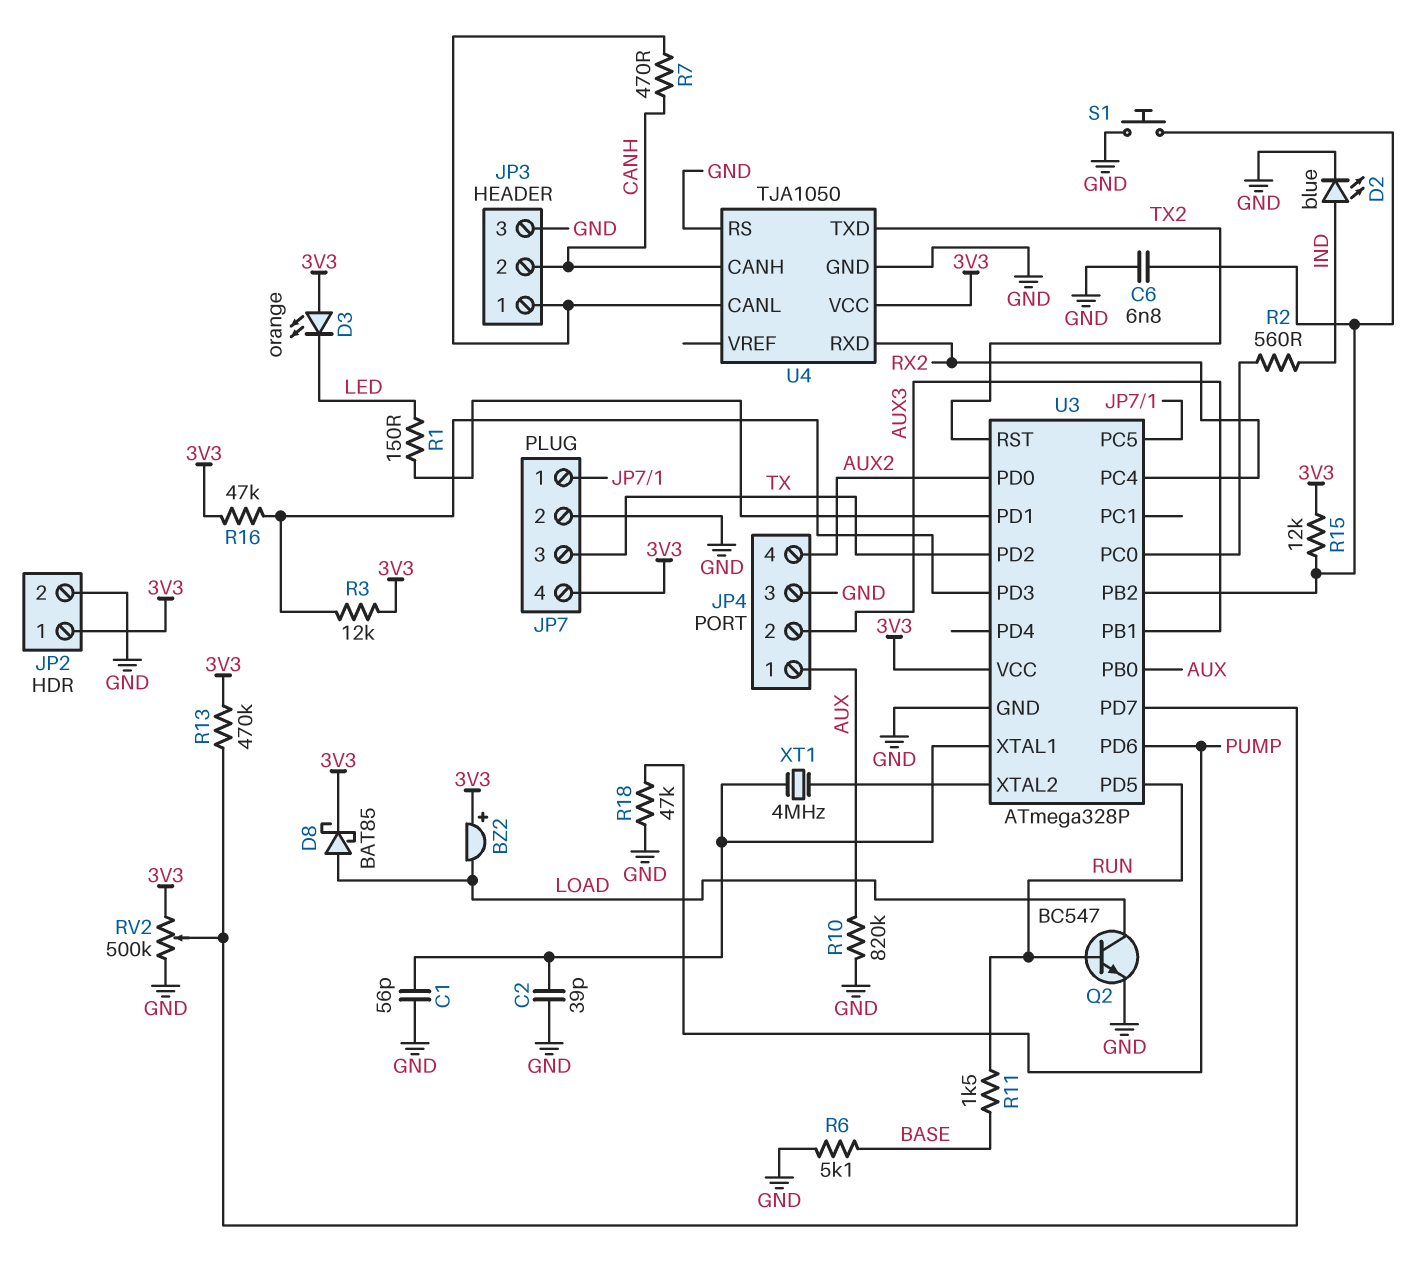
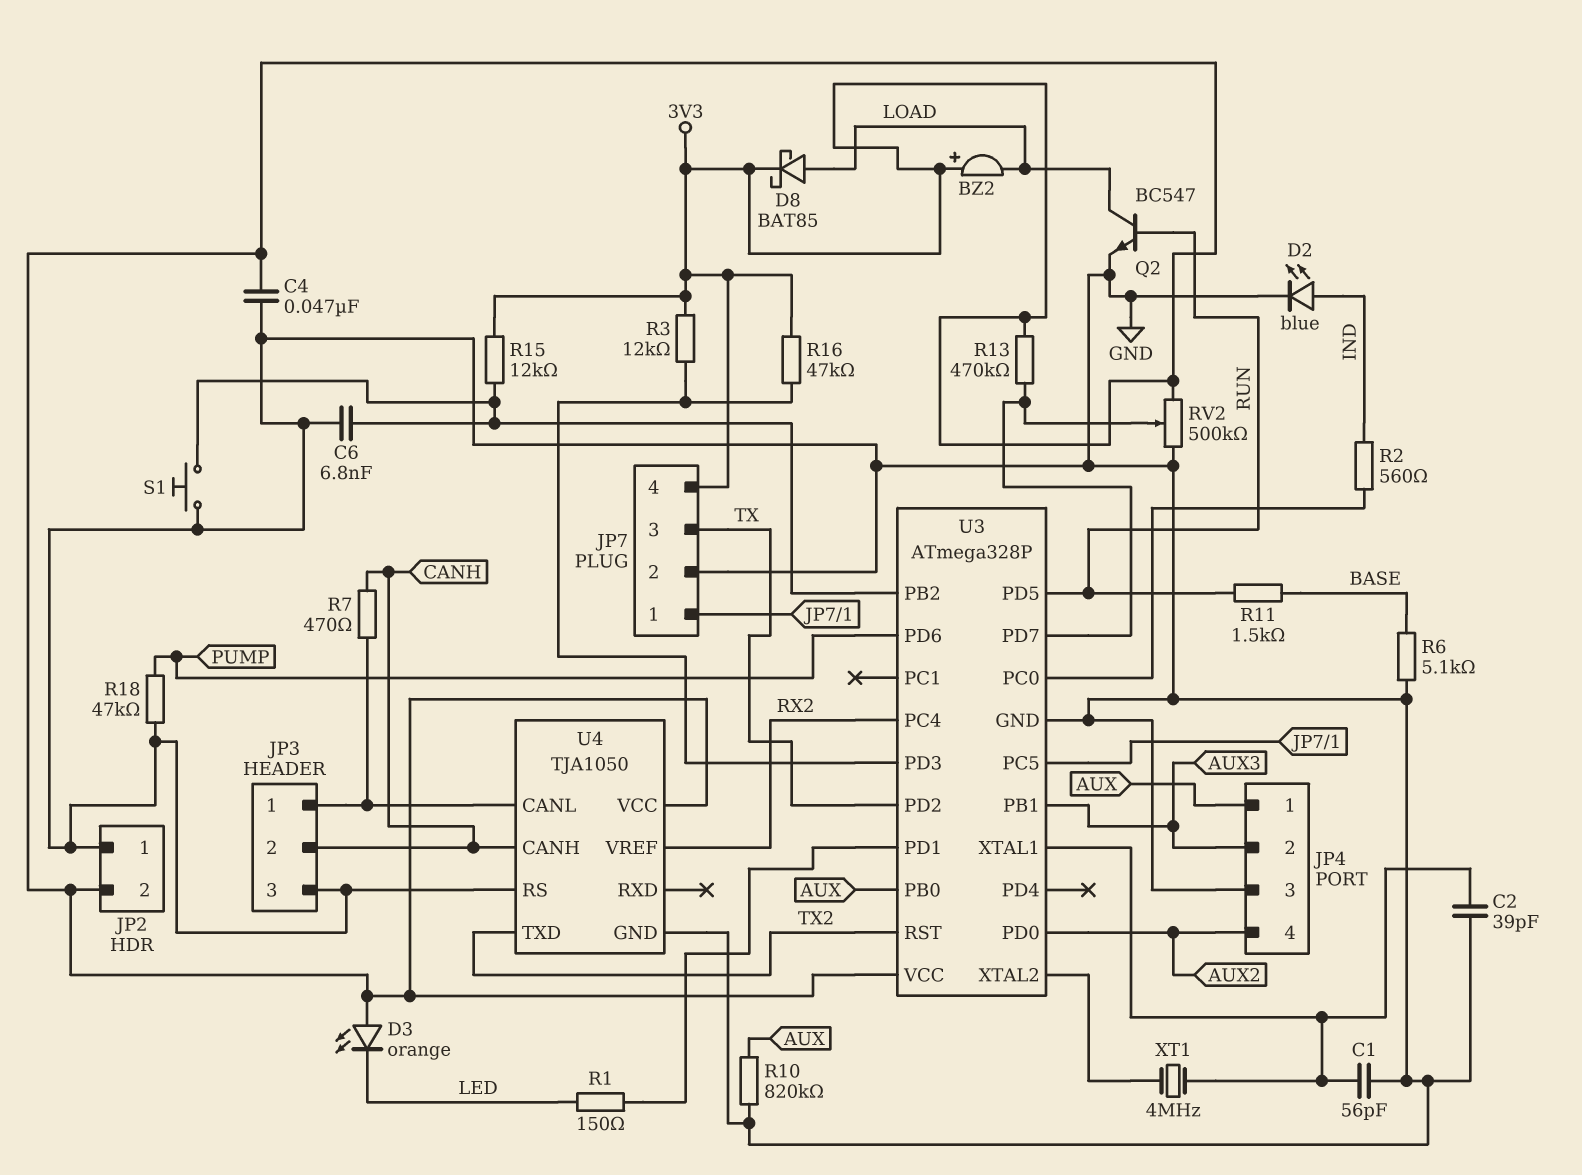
C4: none -> 47nF (3V3, GND)
JP2 pin 1: 3V3 -> GND
JP2 pin 2: GND -> 3V3
U4 pin RXD: RX2 -> none
U4 pin VREF: none -> RX2

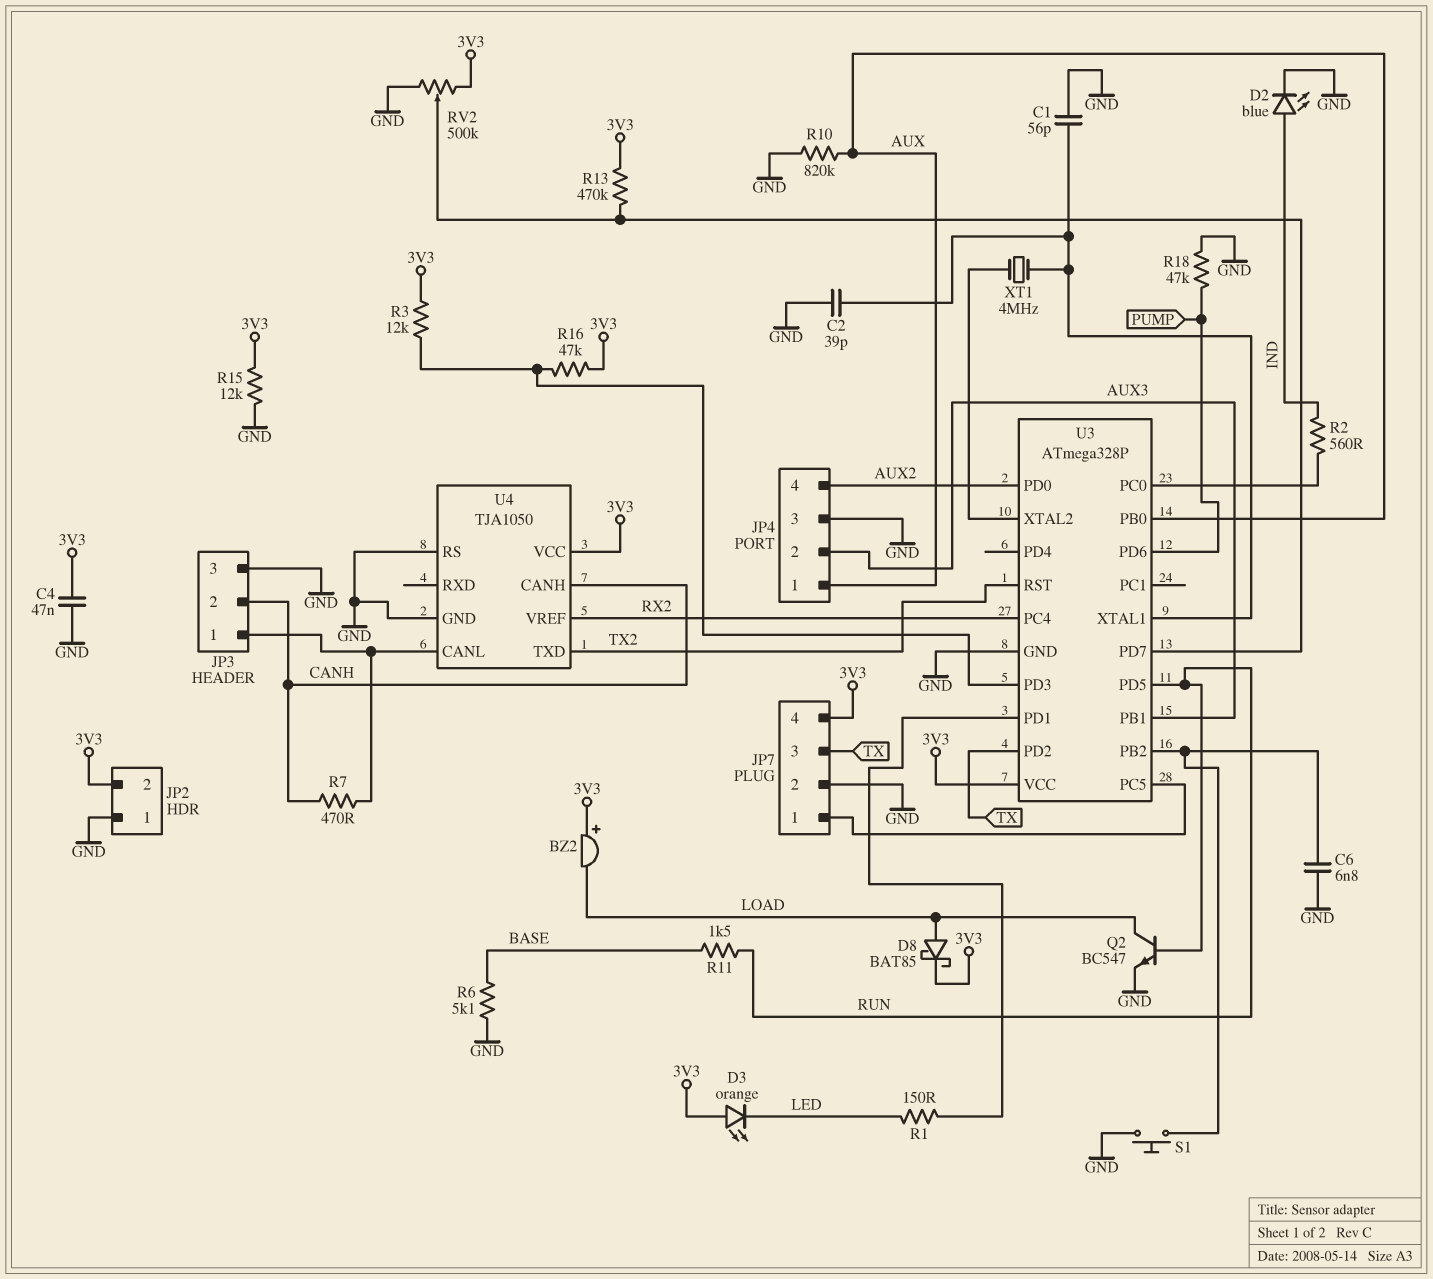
R15: 12k (3V3, U3/PB2) -> 12k (3V3, GND)

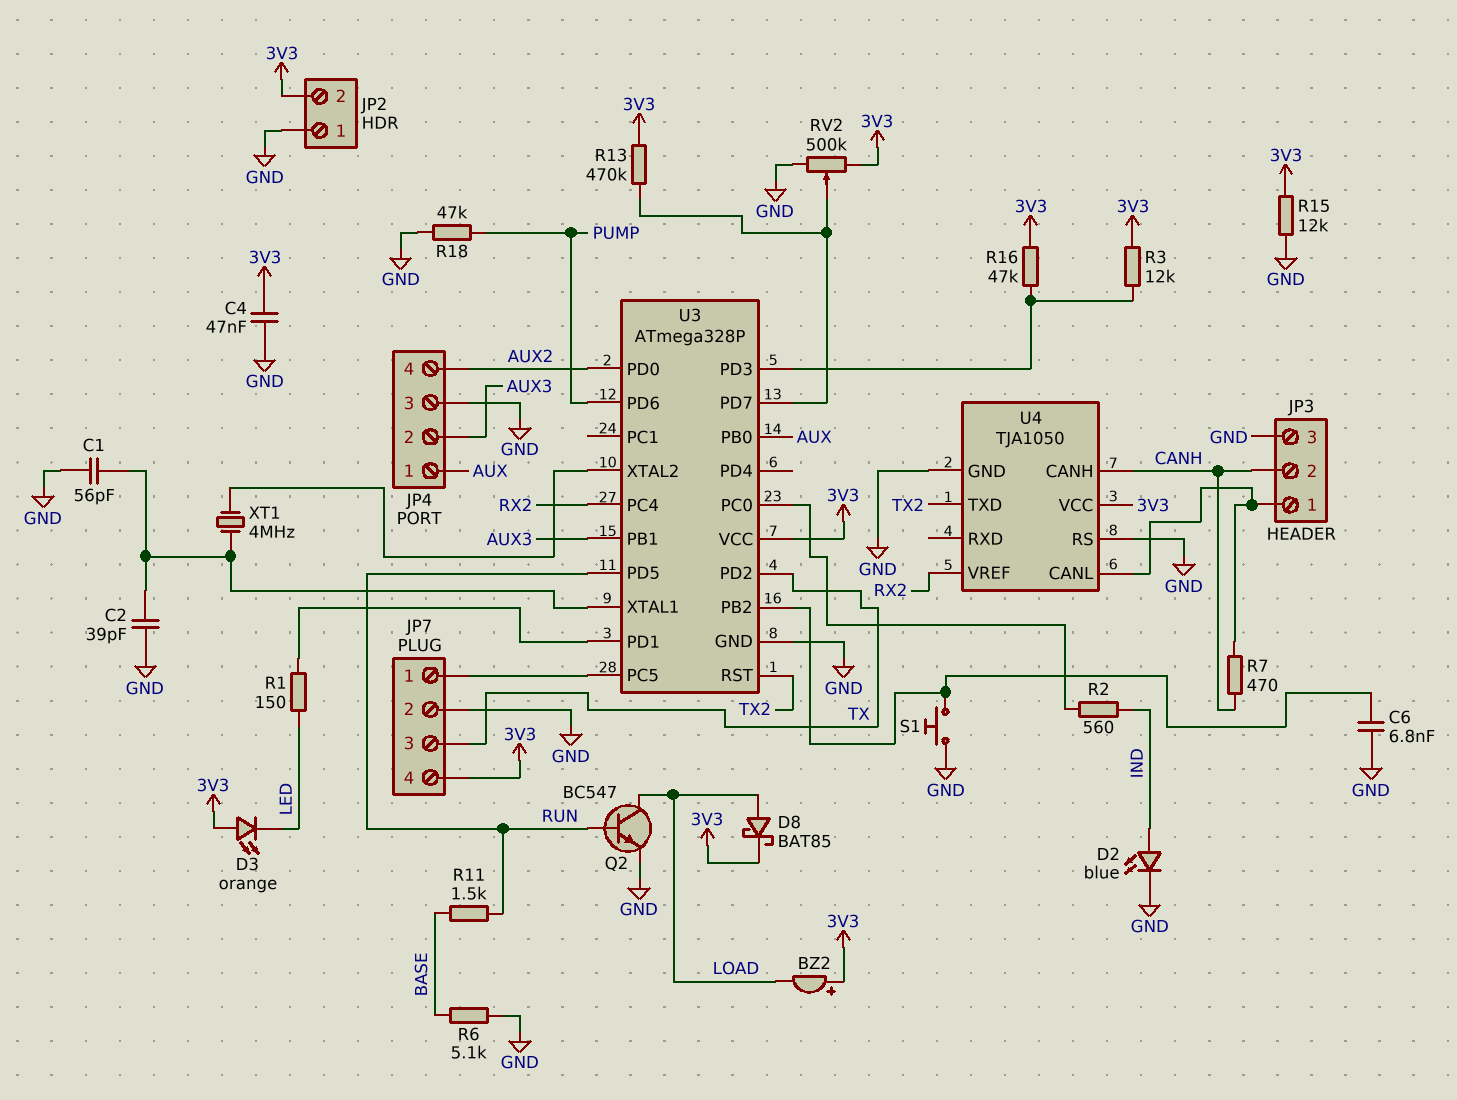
R10: 820k (AUX, GND) -> none

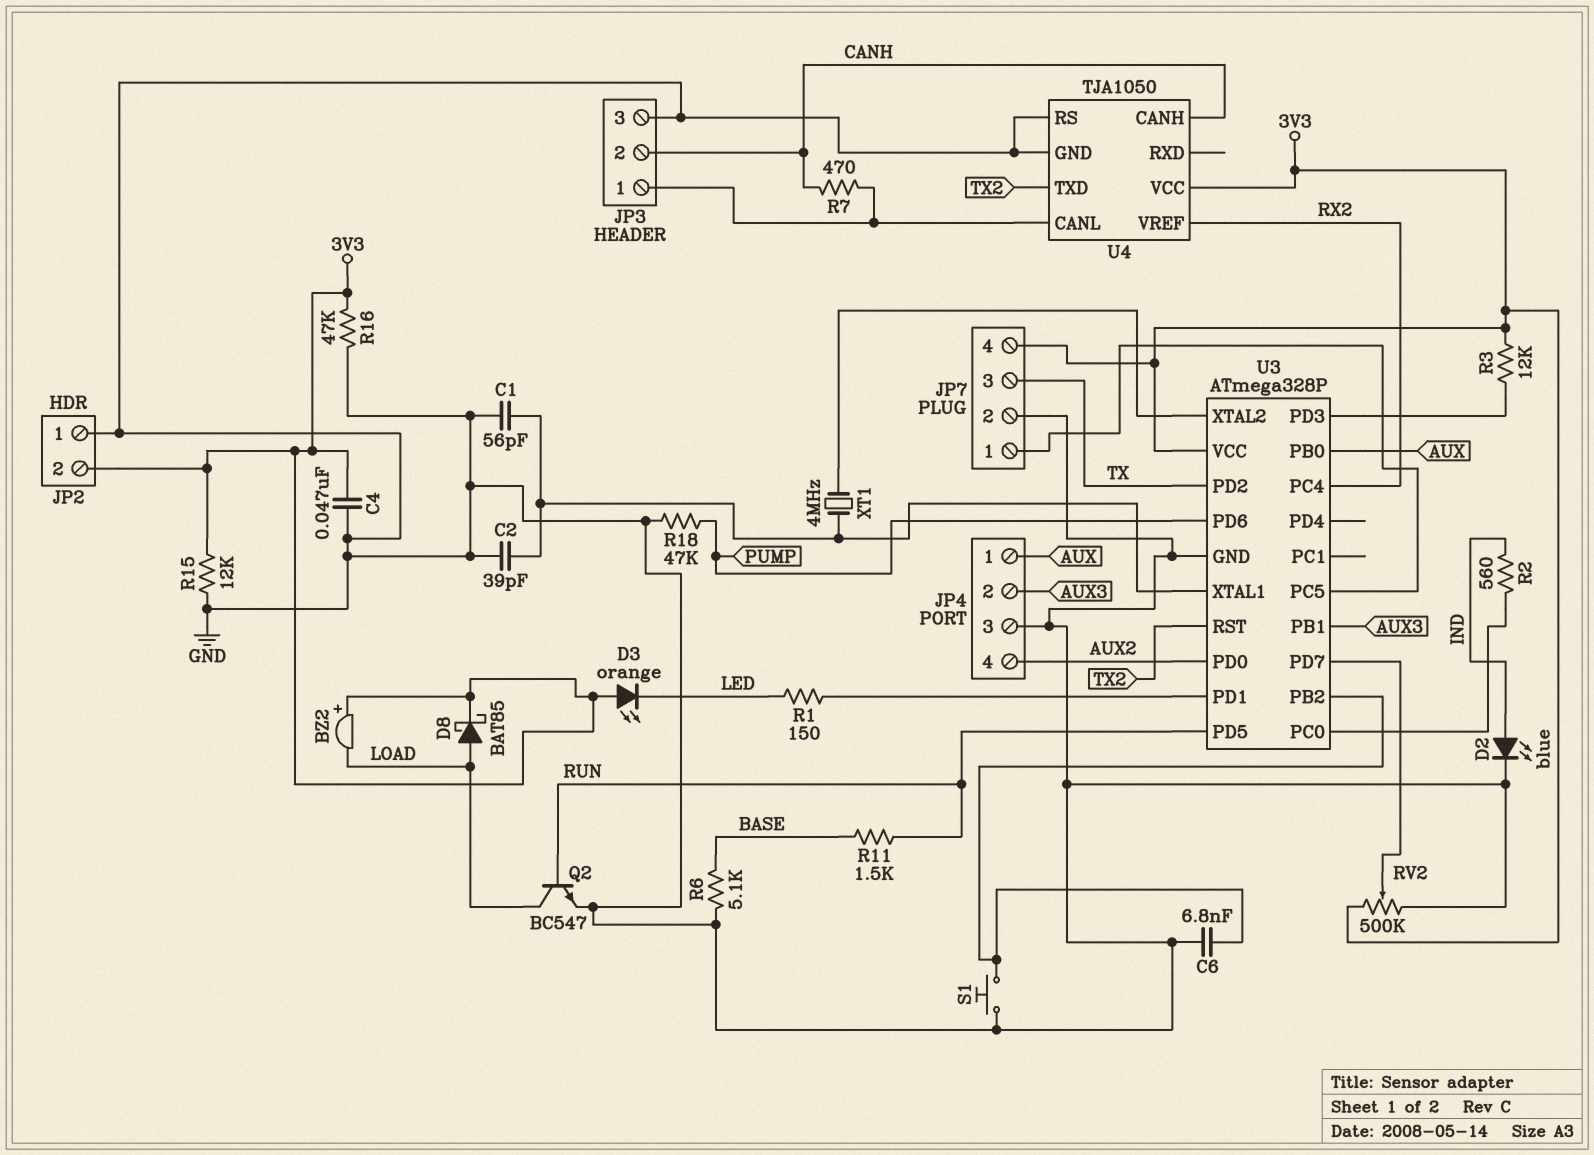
R13: 470k (3V3, U3/PD7) -> none
R16: 47k (3V3, U3/PD3) -> 47k (3V3, GND)

